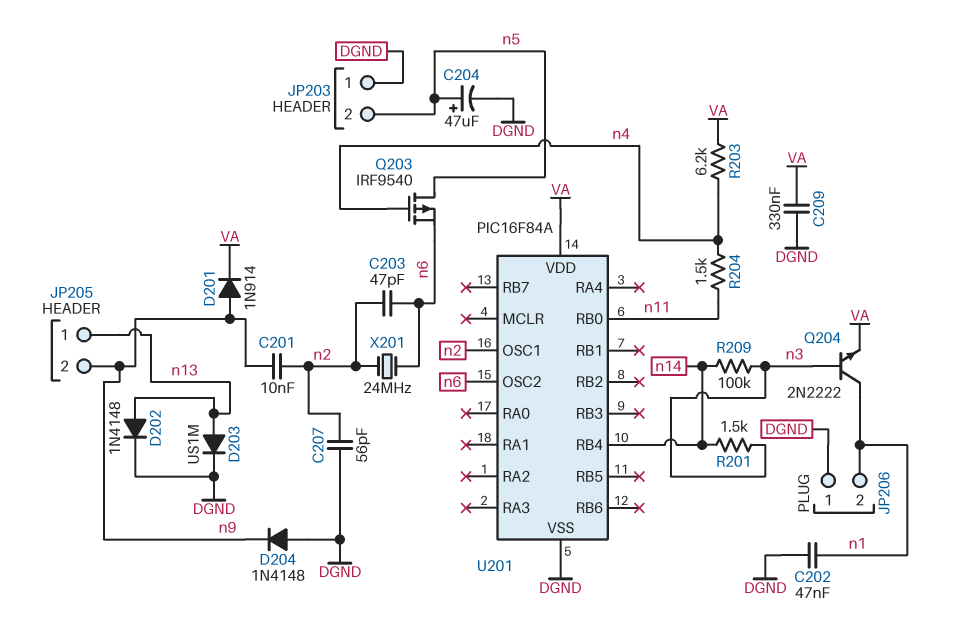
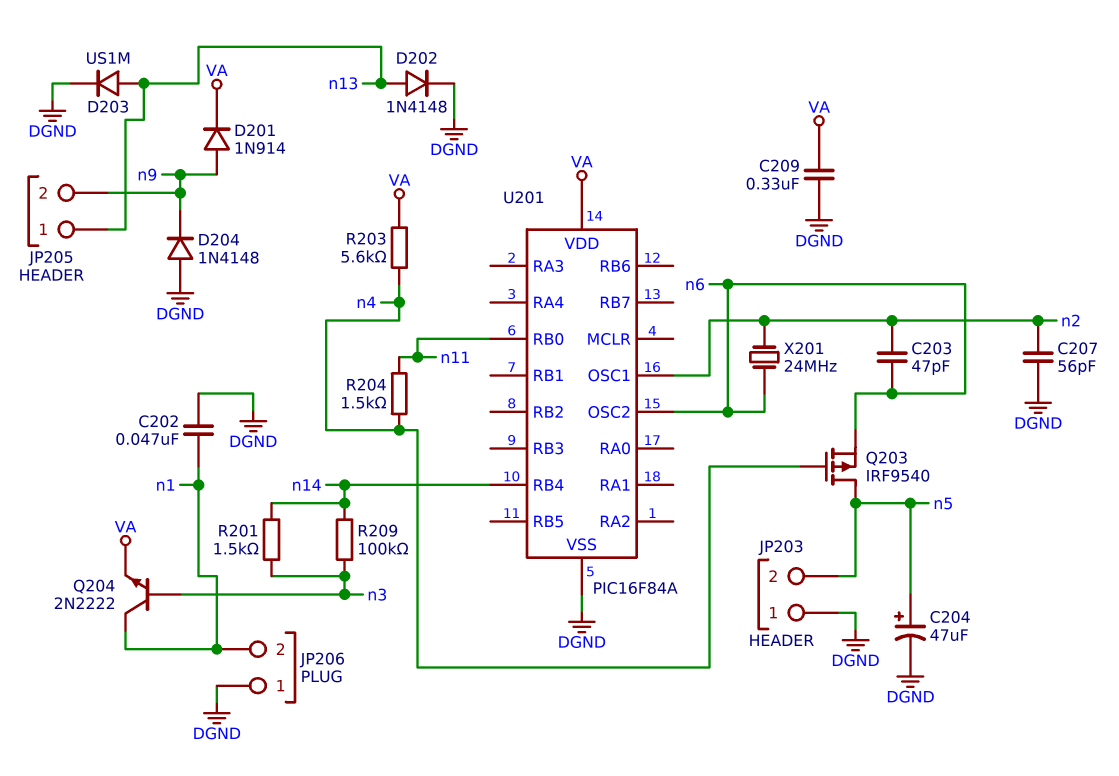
C201: 10nF (n2, n9) -> none
R203: 6.2k (VA, n4) -> 5.6k (VA, n4)

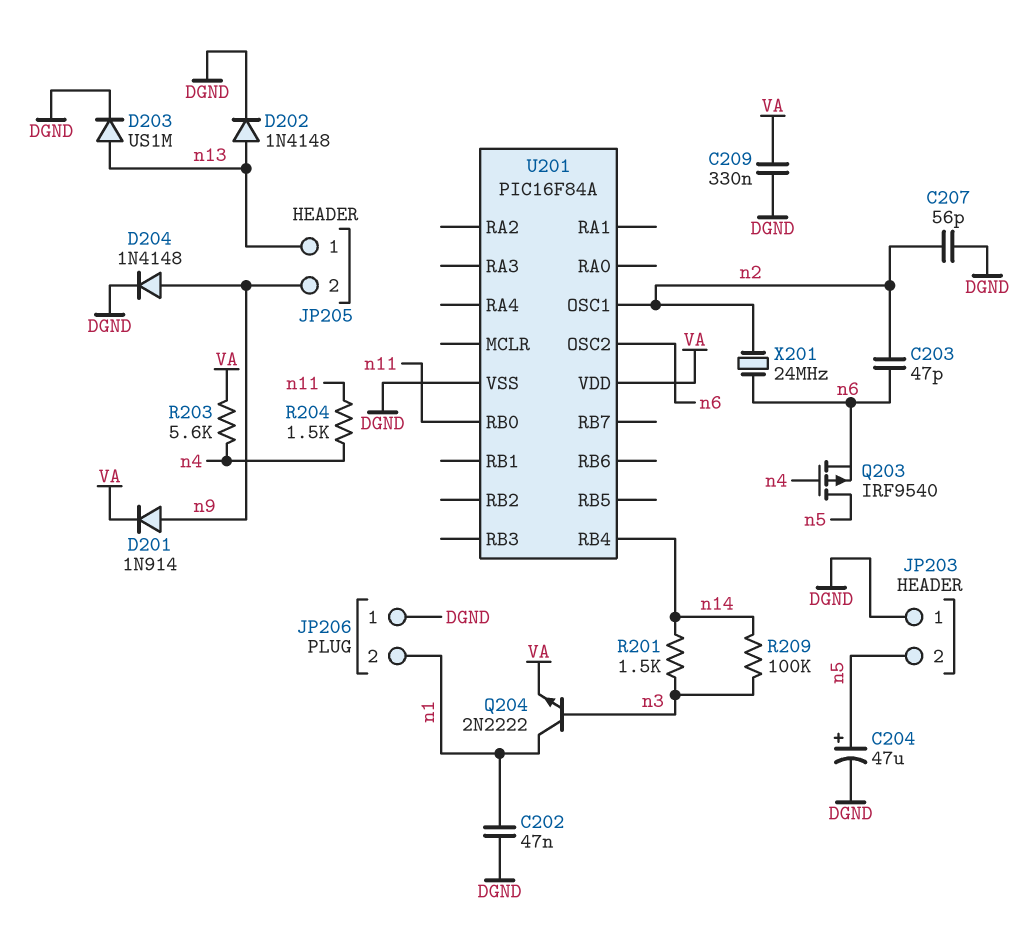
D204: diode 1N4148 (A DGND, K n9) -> diode 1N4148 (A n9, K DGND)

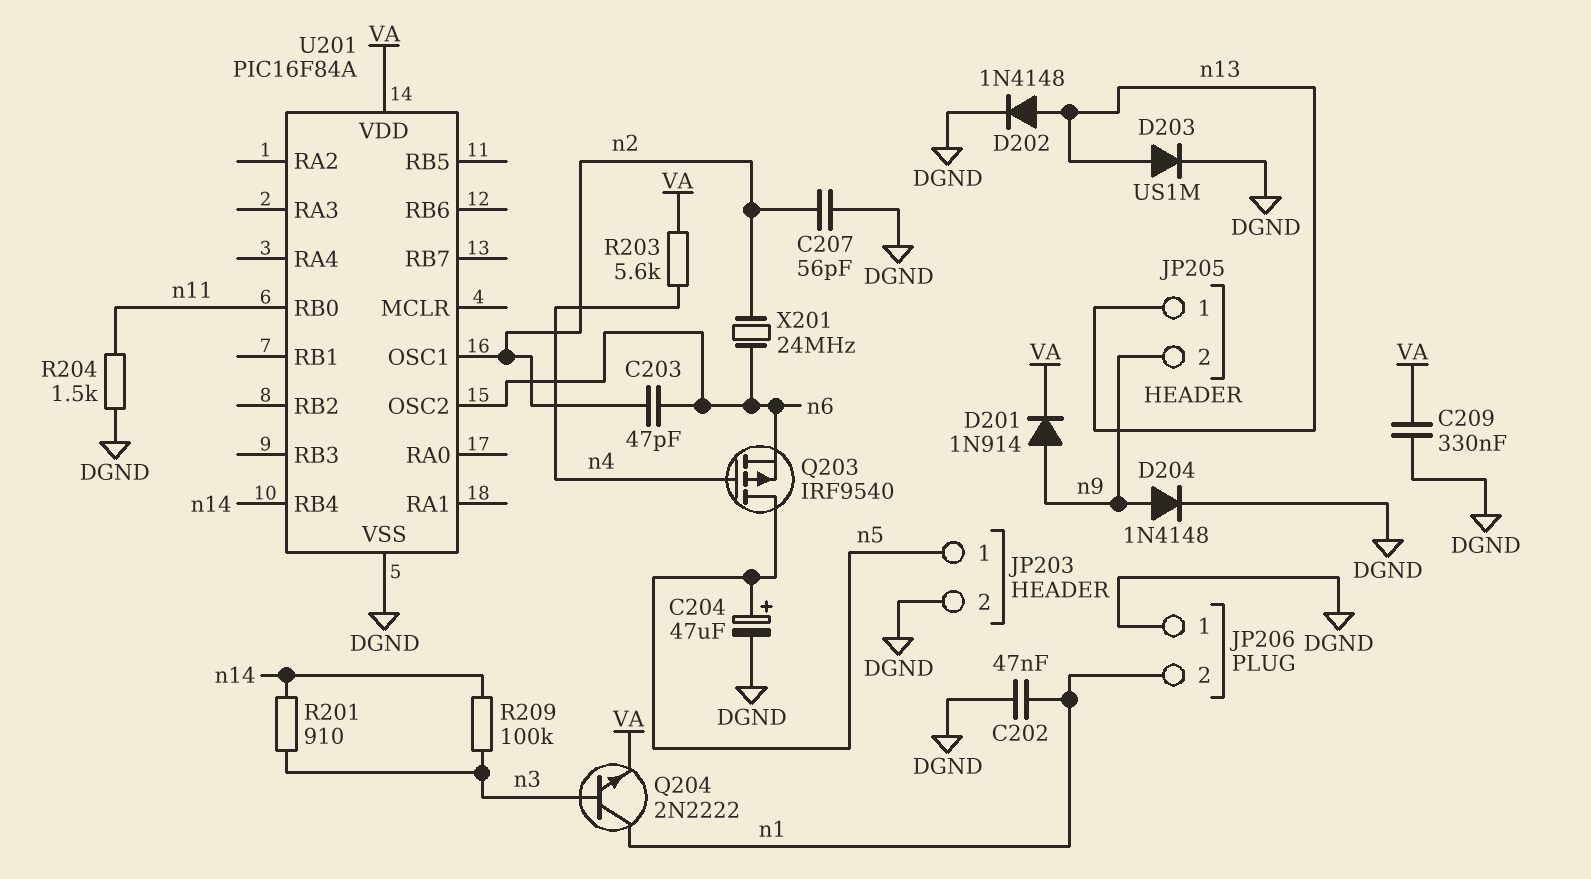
JP203 pin 1: DGND -> n5
JP203 pin 2: n5 -> DGND
R201: 1.5k (n3, n14) -> 910 (n3, n14)
R204: 1.5k (n4, n11) -> 1.5k (DGND, n11)

